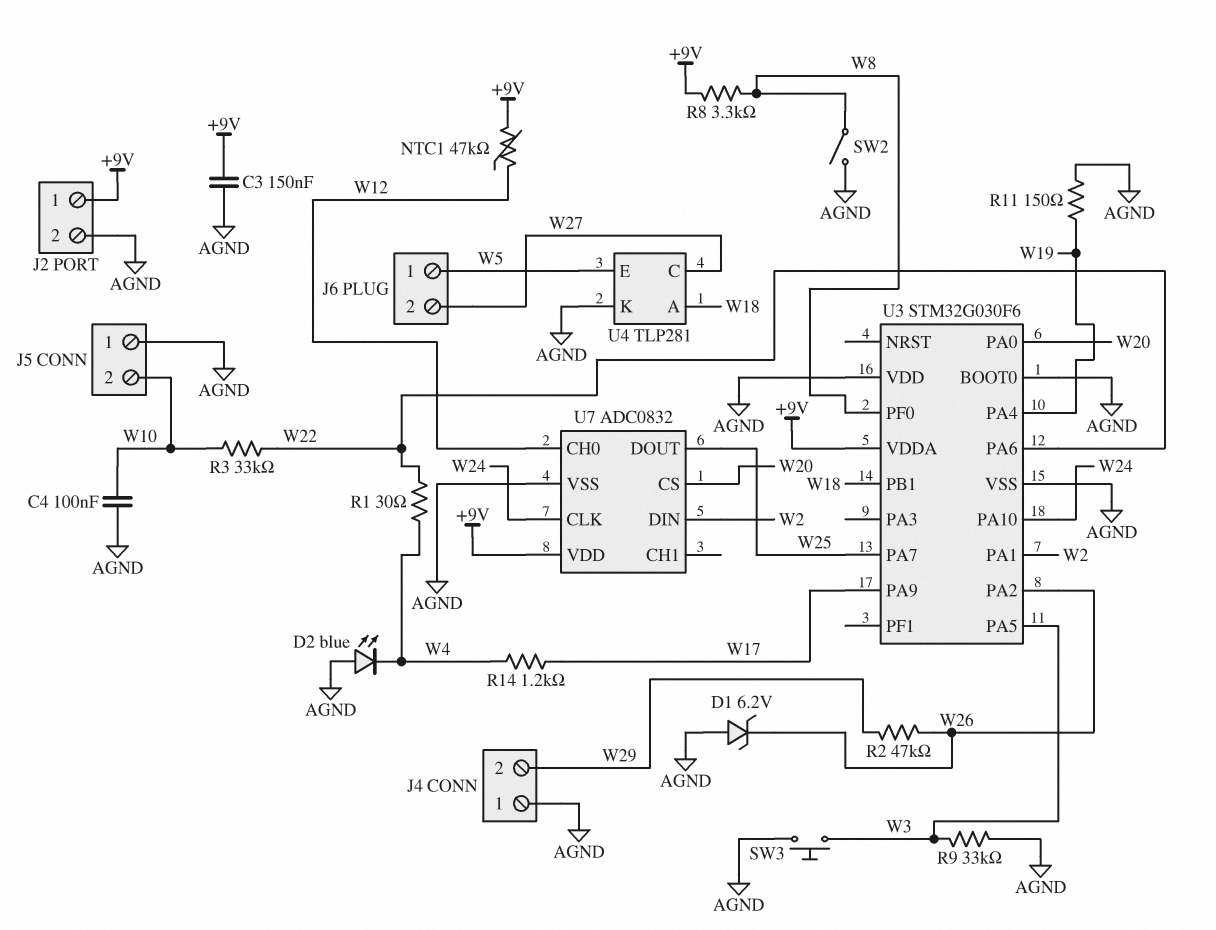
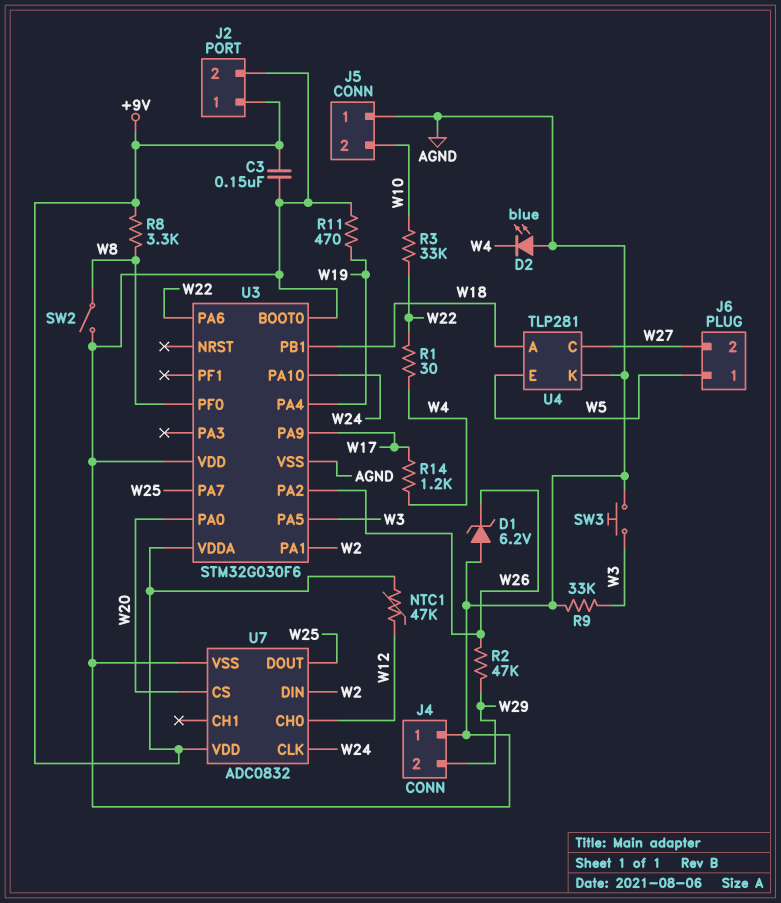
C4: 100nF (AGND, W10) -> none
R11: 150 (AGND, W19) -> 470 (AGND, W19)

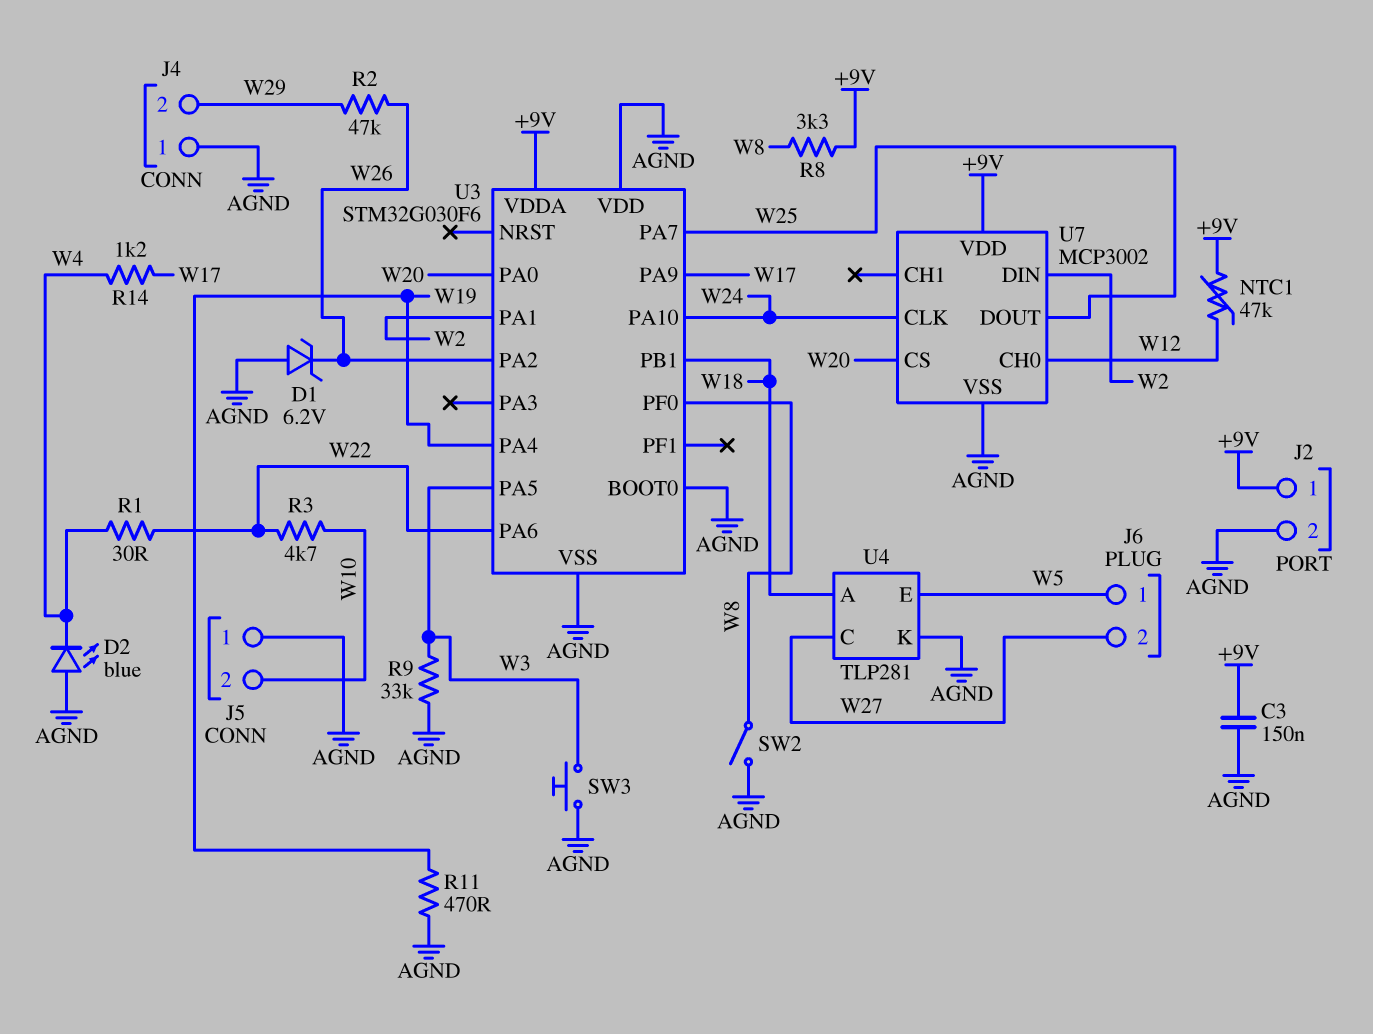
R3: 33k (W10, W22) -> 4.7k (W10, W22)
U7: ADC0832 -> MCP3002

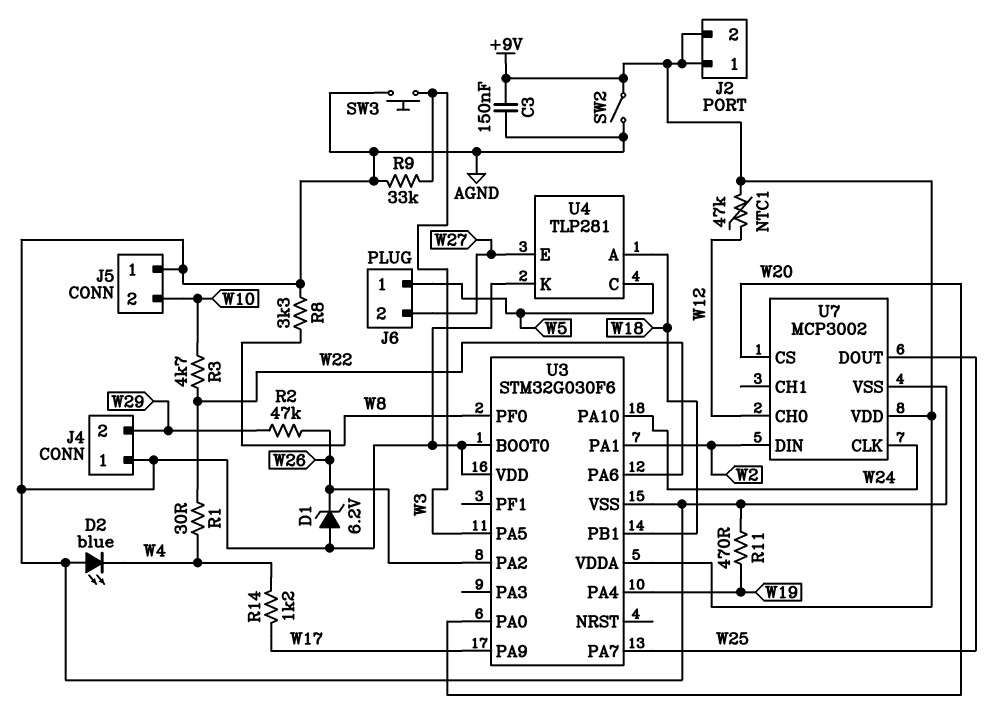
J2 pin 2: AGND -> +9V
R8: 3.3k (+9V, W8) -> 3.3k (AGND, W8)
SW2: switch (AGND, W8) -> switch (+9V, AGND)
U4 pin C: W27 -> W5
U4 pin E: W5 -> W27

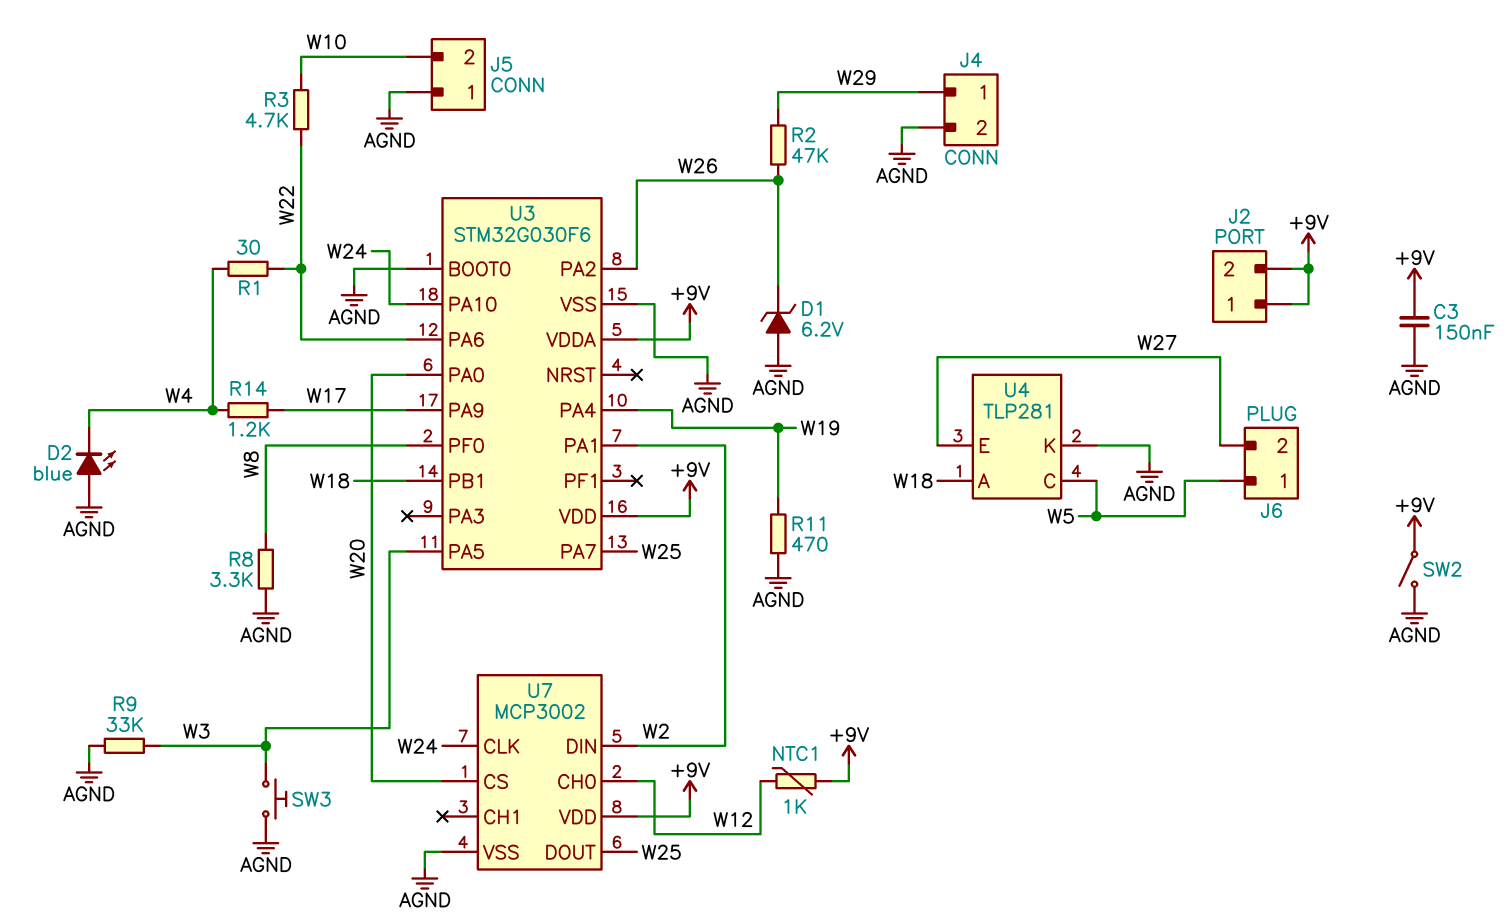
J4 pin 1: AGND -> W29
J4 pin 2: W29 -> AGND
NTC1: 47k (+9V, W12) -> 1k (+9V, W12)
U3 pin VDD: AGND -> +9V

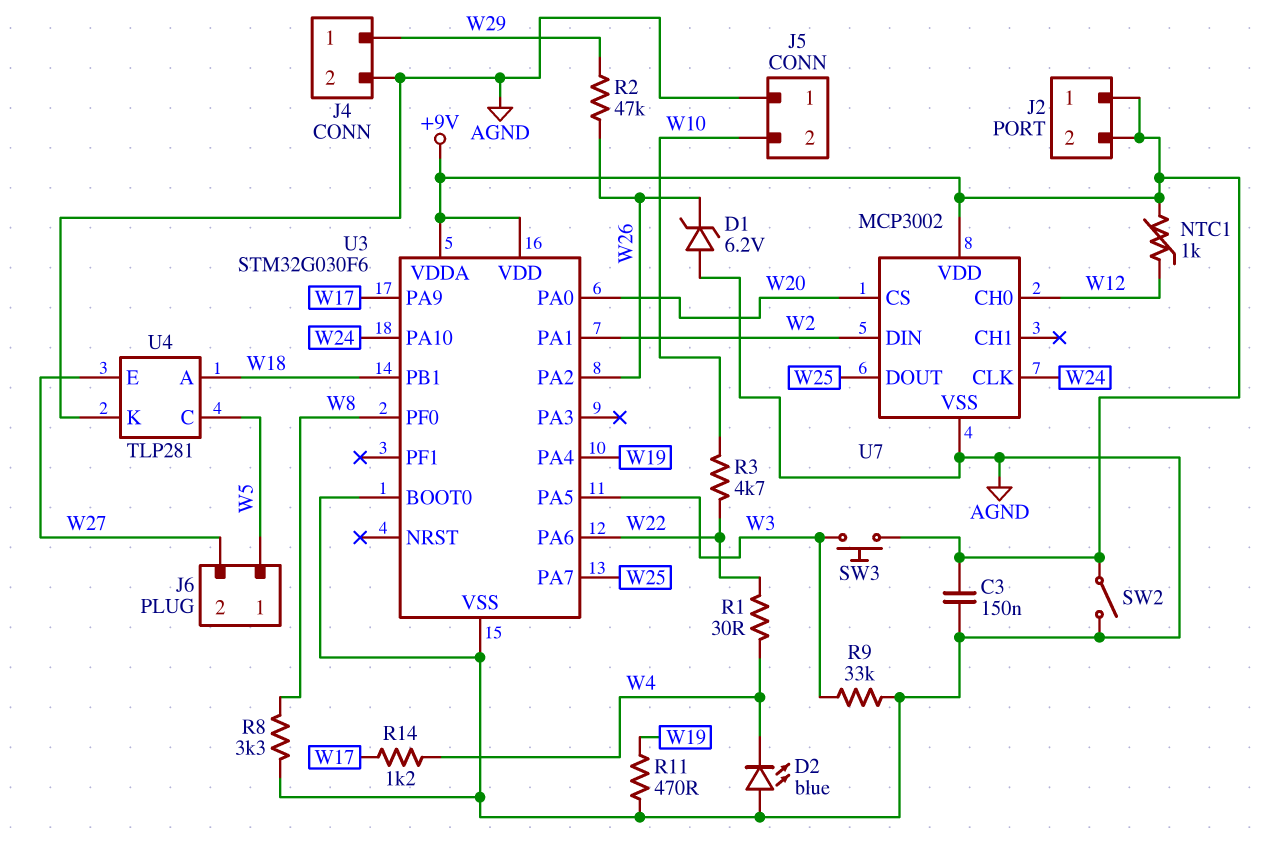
SW3: button (AGND, W3) -> button (+9V, W3)

